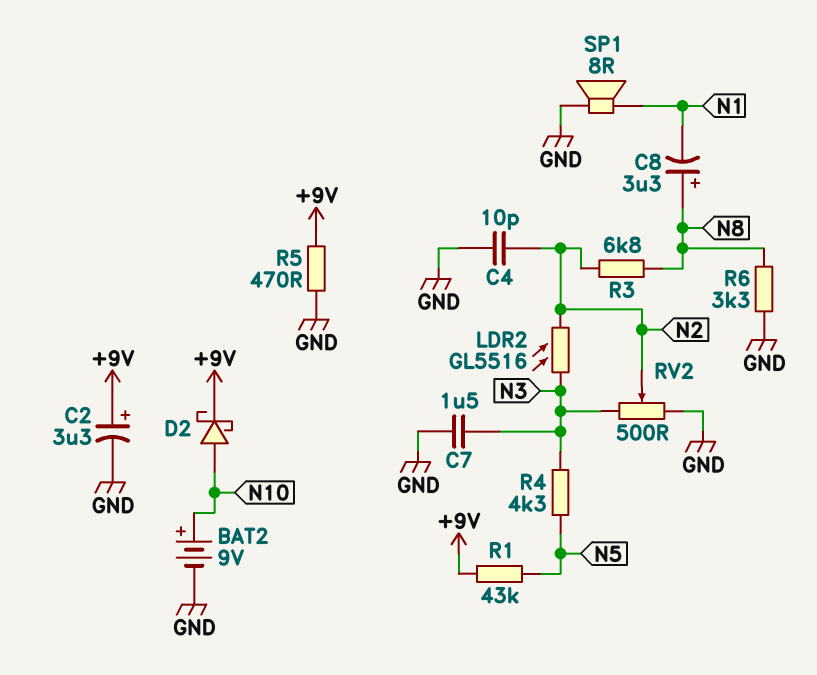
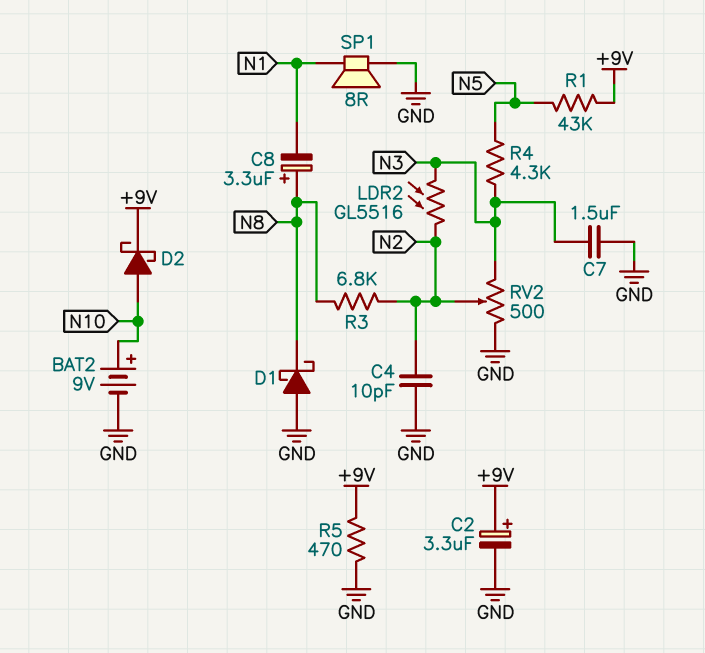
D1: none -> schottky (A GND, K N8)
R6: 3.3k (GND, N8) -> none

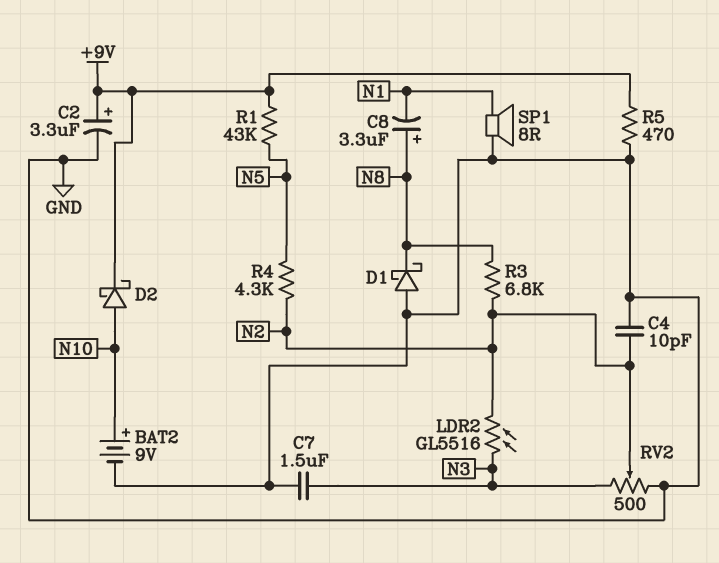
R4: 4.3k (N3, N5) -> 4.3k (N2, N5)

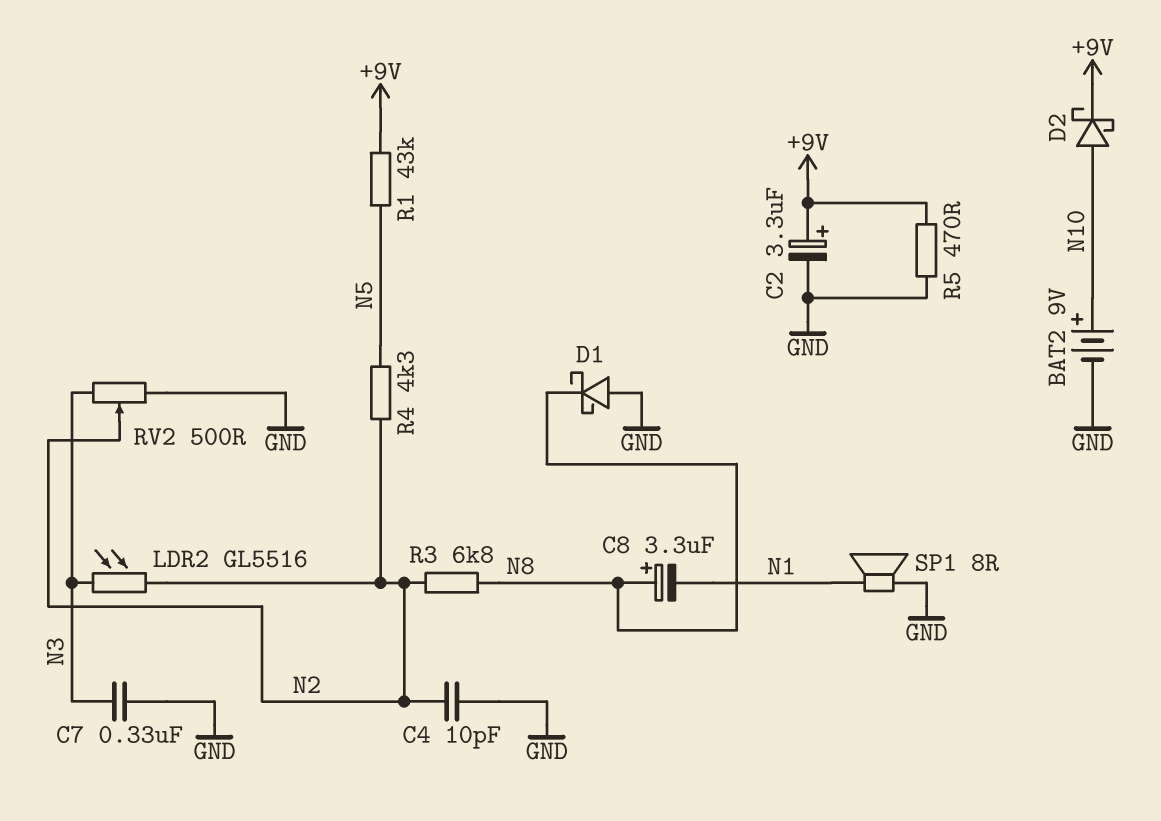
C7: 1.5uF (GND, N3) -> 330nF (GND, N3)

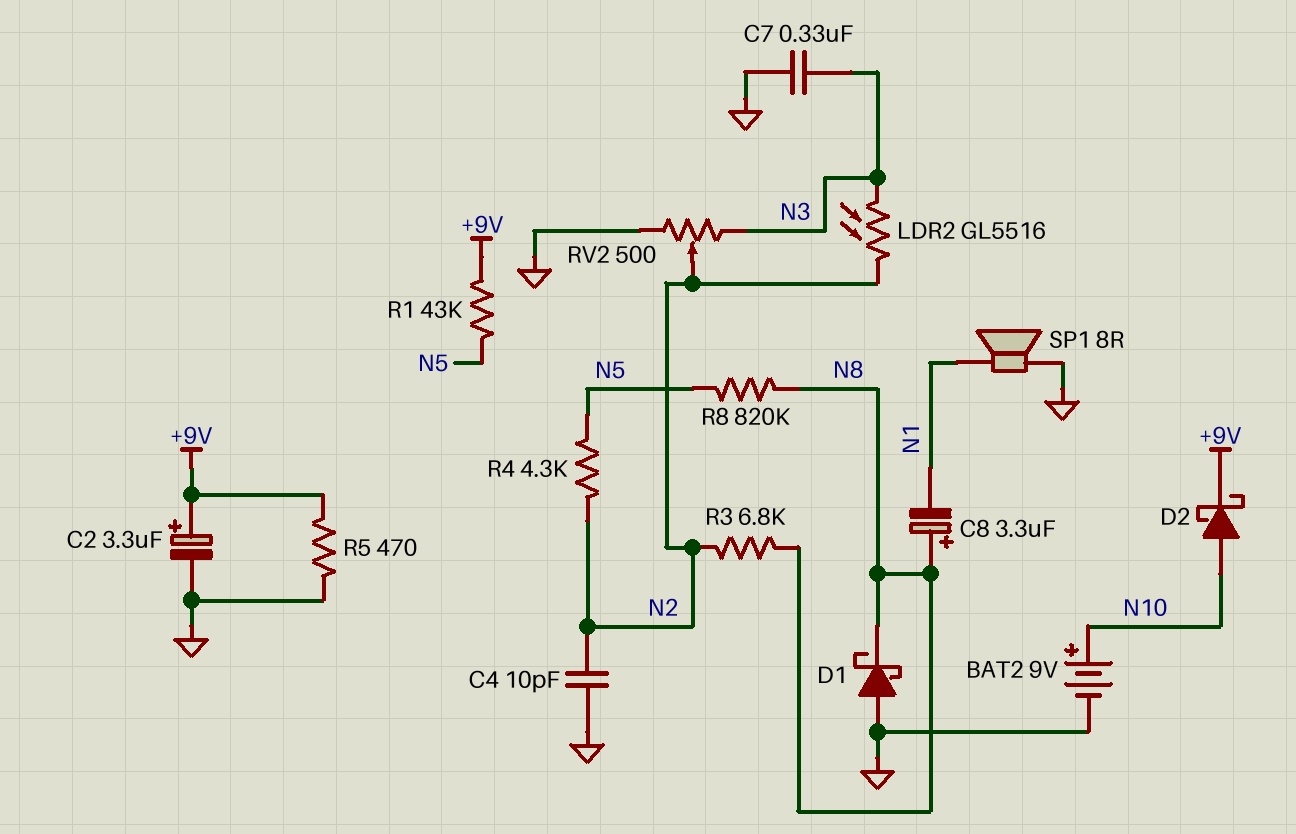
R8: none -> 820k (N5, N8)

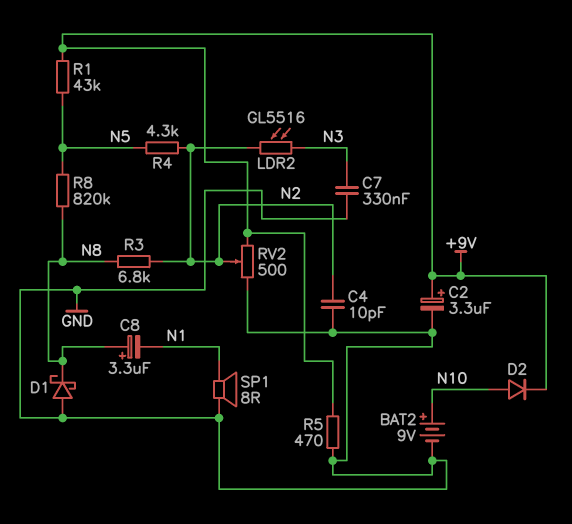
D2: schottky (A N10, K +9V) -> diode (A N10, K +9V)
RV2: 500 (GND, N3, wiper N2) -> 500 (+9V, GND, wiper N2)

